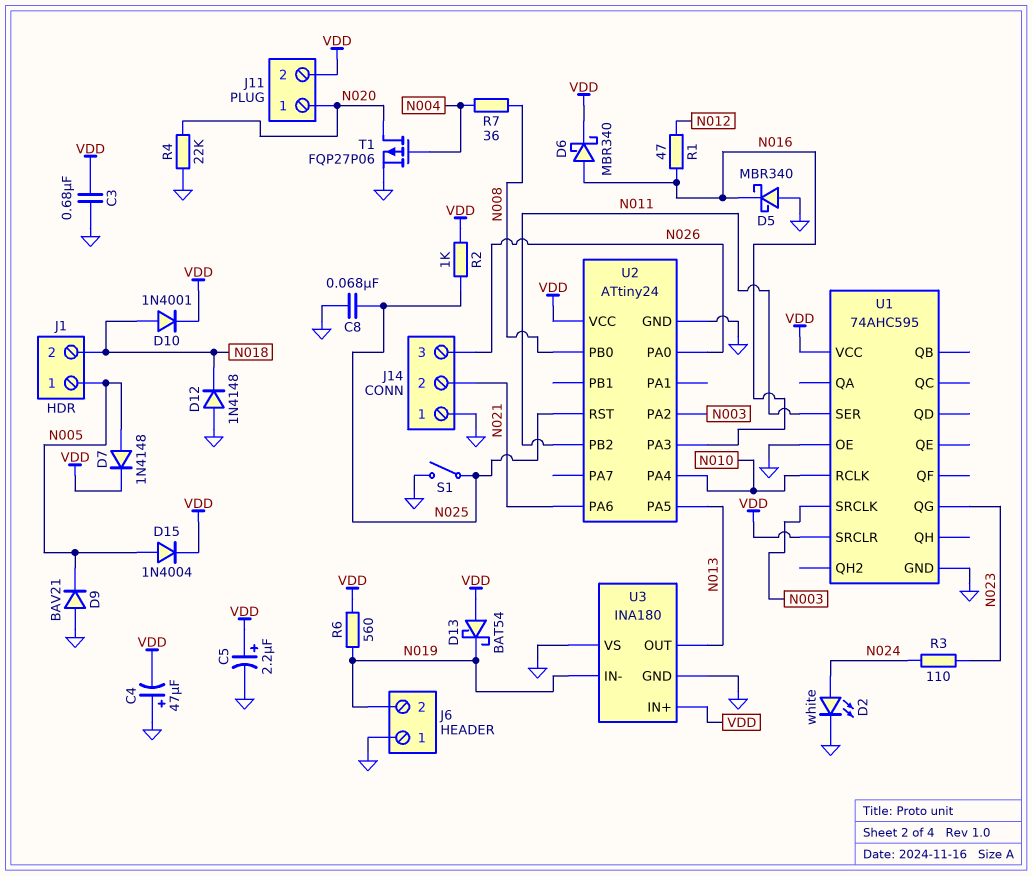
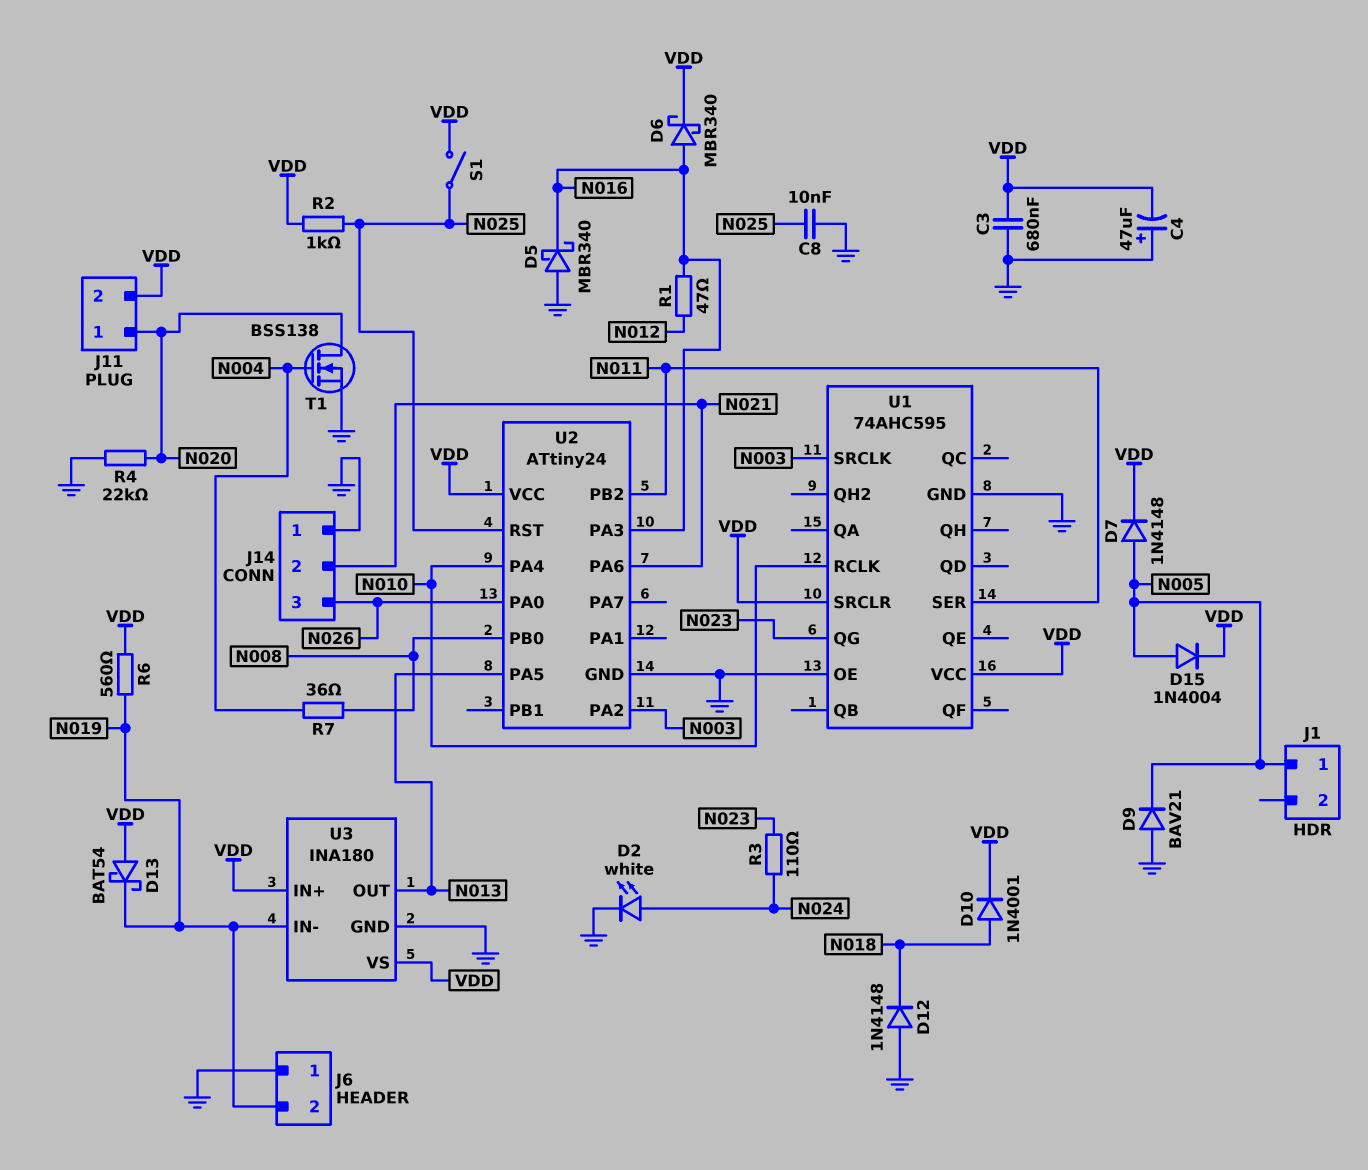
C5: 2.2uF (plus VDD, minus GND) -> none
C8: 68nF (GND, N025) -> 10nF (GND, N025)
J1 pin 2: N018 -> none
S1: switch (GND, N025) -> switch (N025, VDD)
T1: PMOS FQP27P06 (G N004, D N020, S GND) -> NMOS BSS138 (G N004, D N020, S GND)
U3 pin VS: GND -> VDD

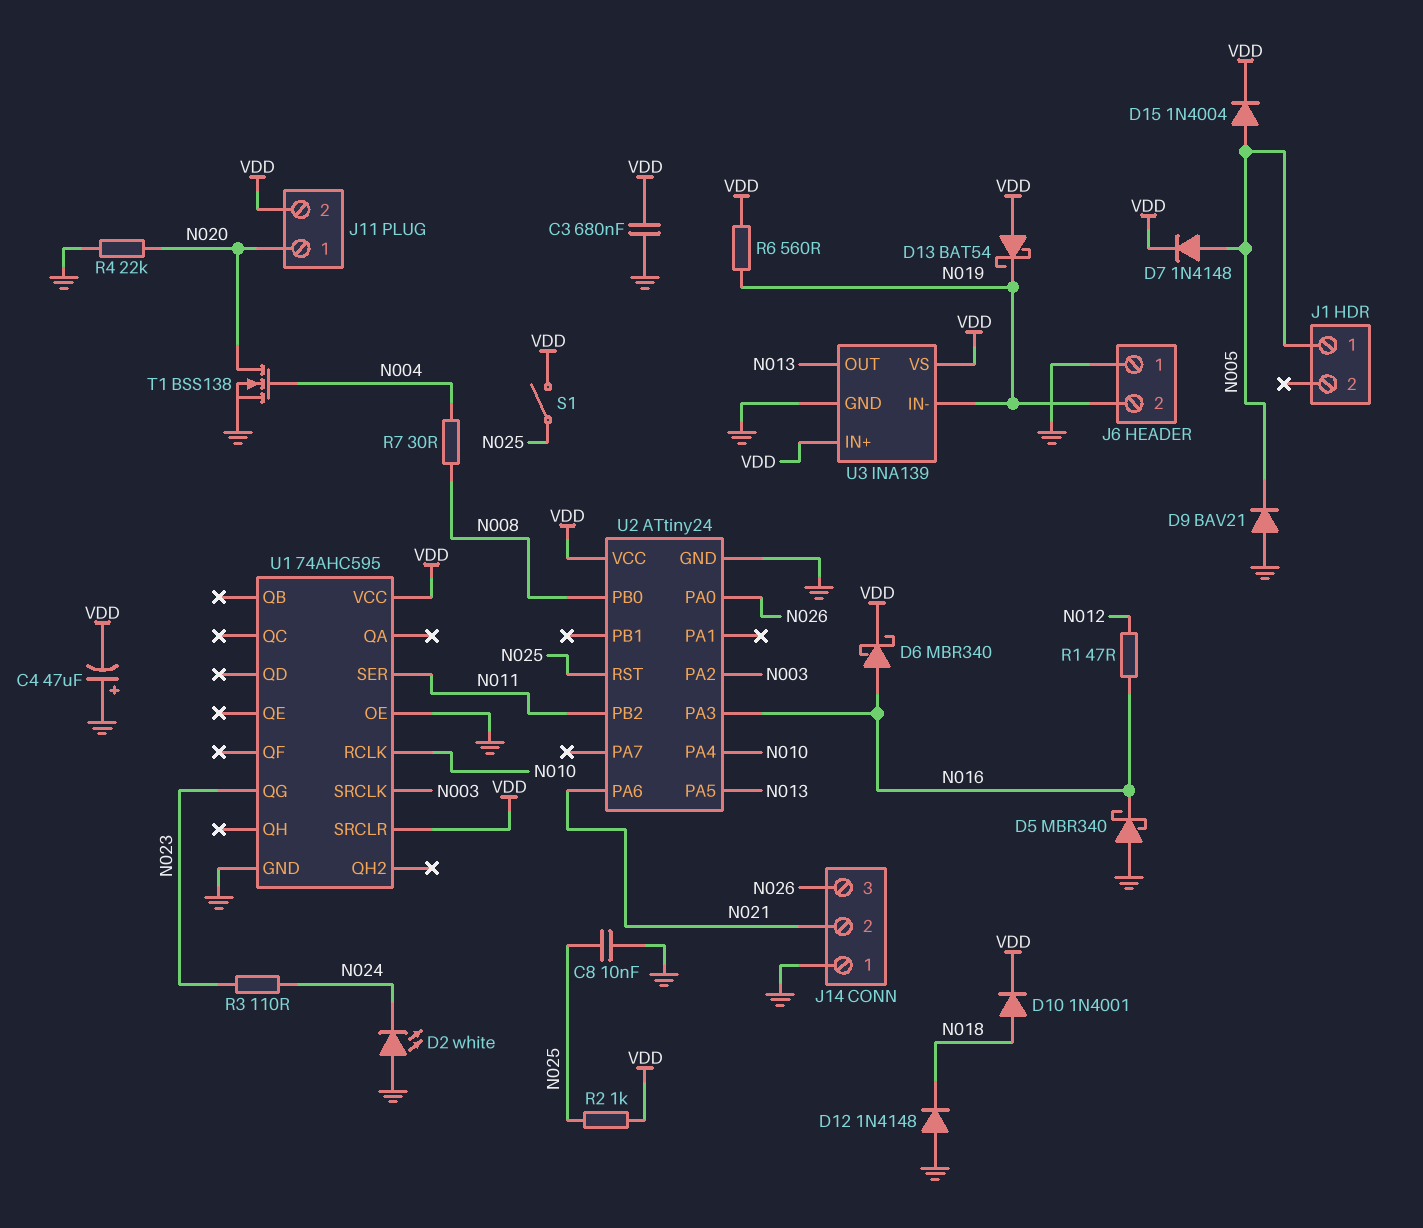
D2: LED white (A N024, K GND) -> LED white (A GND, K N024)
R7: 36 (N004, N008) -> 30 (N004, N008)
U3: INA180 -> INA139

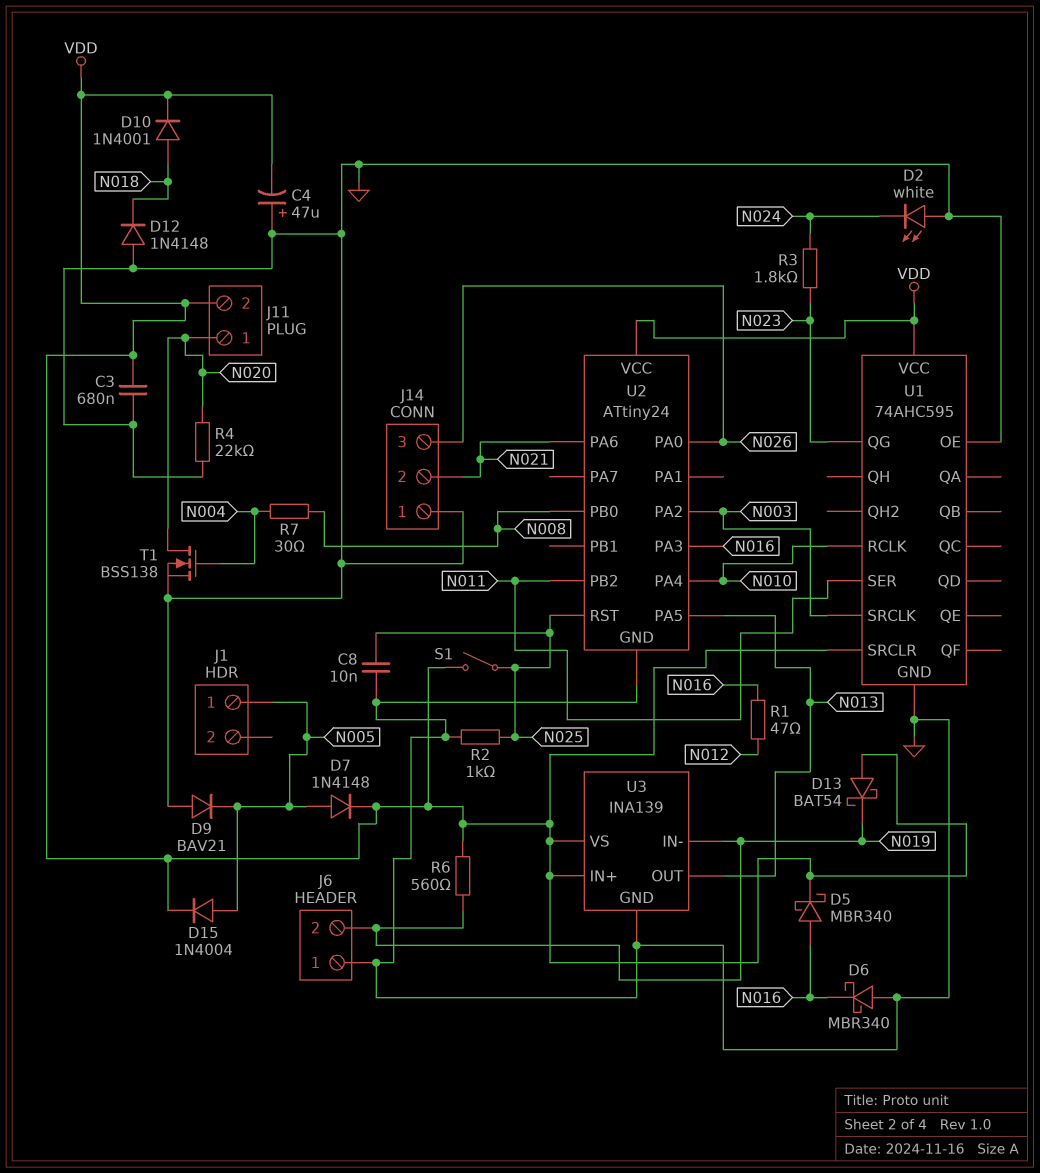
D5: schottky MBR340 (A GND, K N016) -> schottky MBR340 (A N016, K VDD)
D6: schottky MBR340 (A N016, K VDD) -> schottky MBR340 (A GND, K N016)
R2: 1k (N025, VDD) -> 1k (GND, N025)
R3: 110 (N023, N024) -> 1.8k (N023, N024)

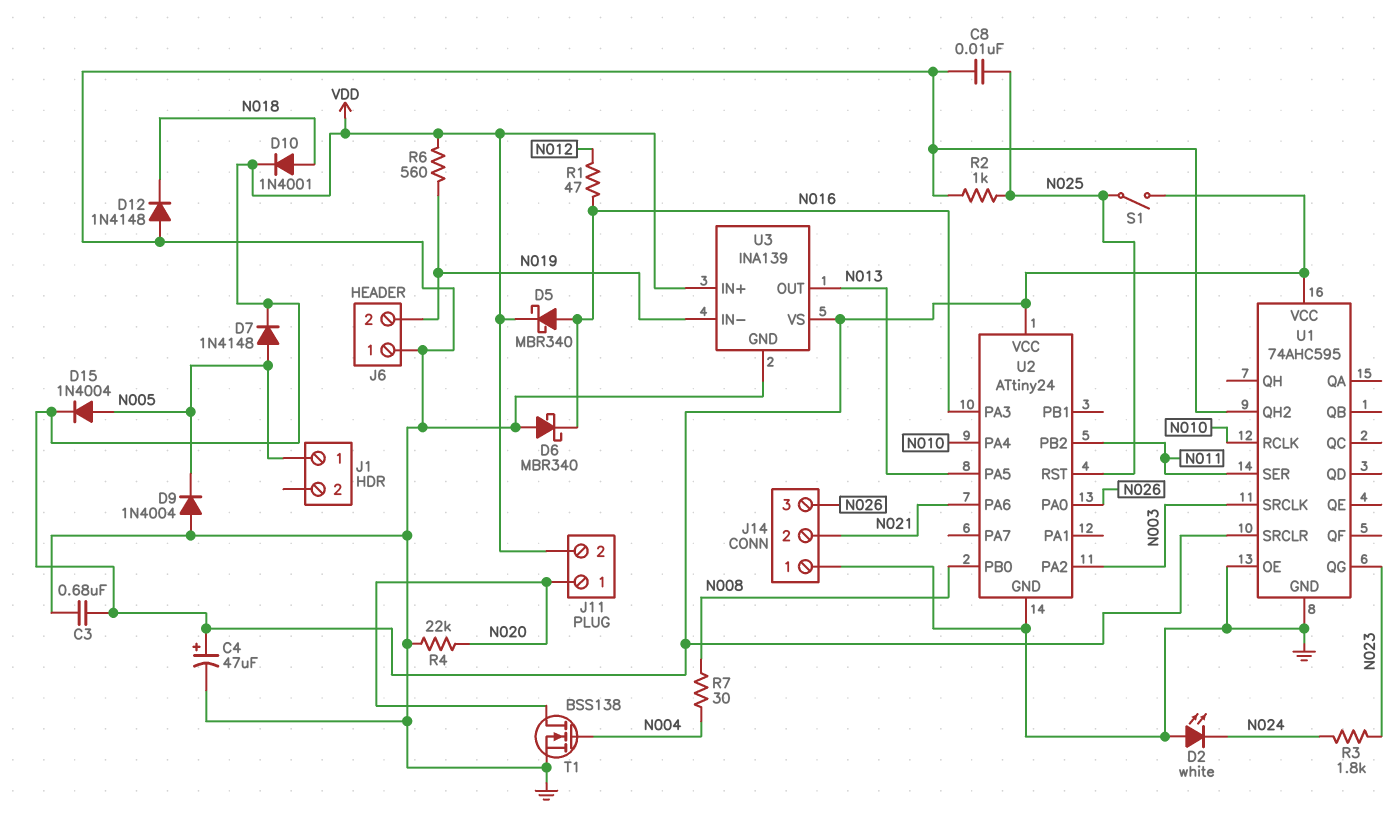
C4: 47uF (plus GND, minus VDD) -> 47uF (plus VDD, minus GND)
D9: diode BAV21 (A GND, K N005) -> diode 1N4004 (A GND, K N005)
D13: schottky BAT54 (A VDD, K N019) -> none
U1 pin QH2: none -> GND

